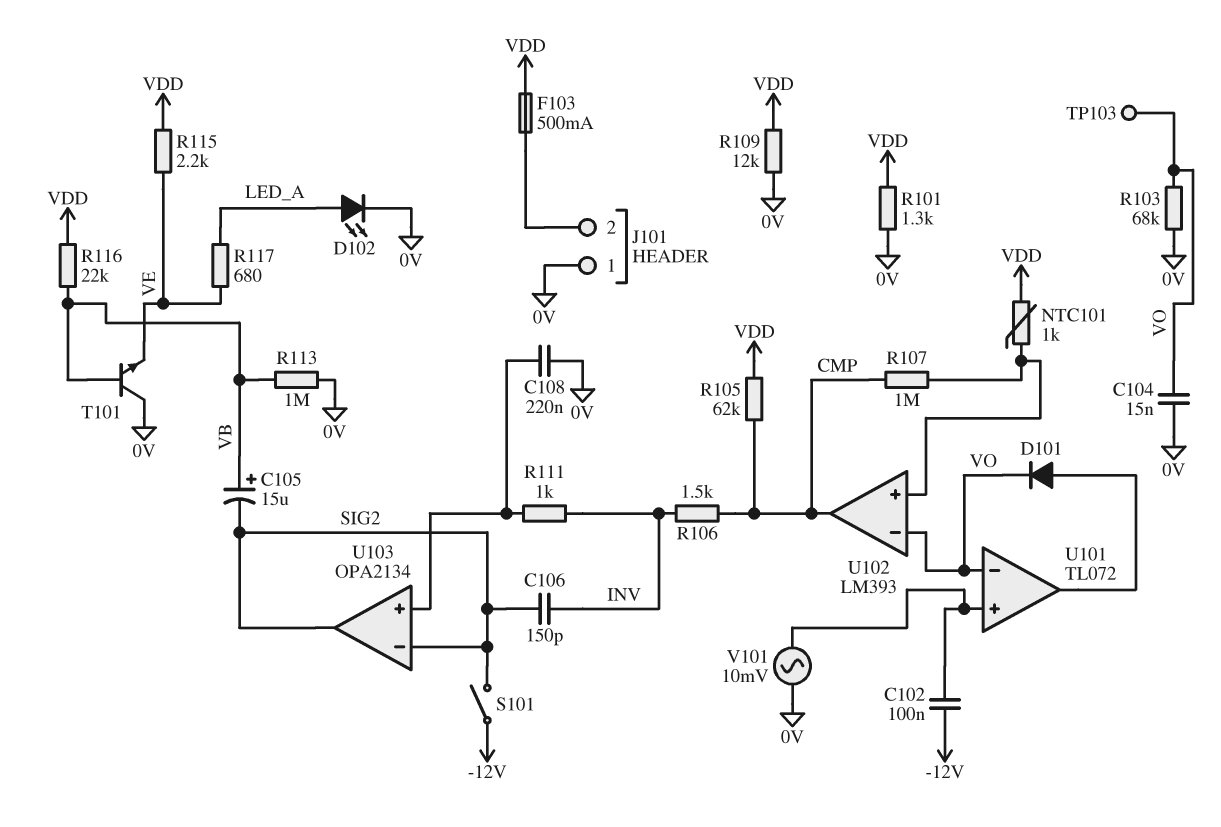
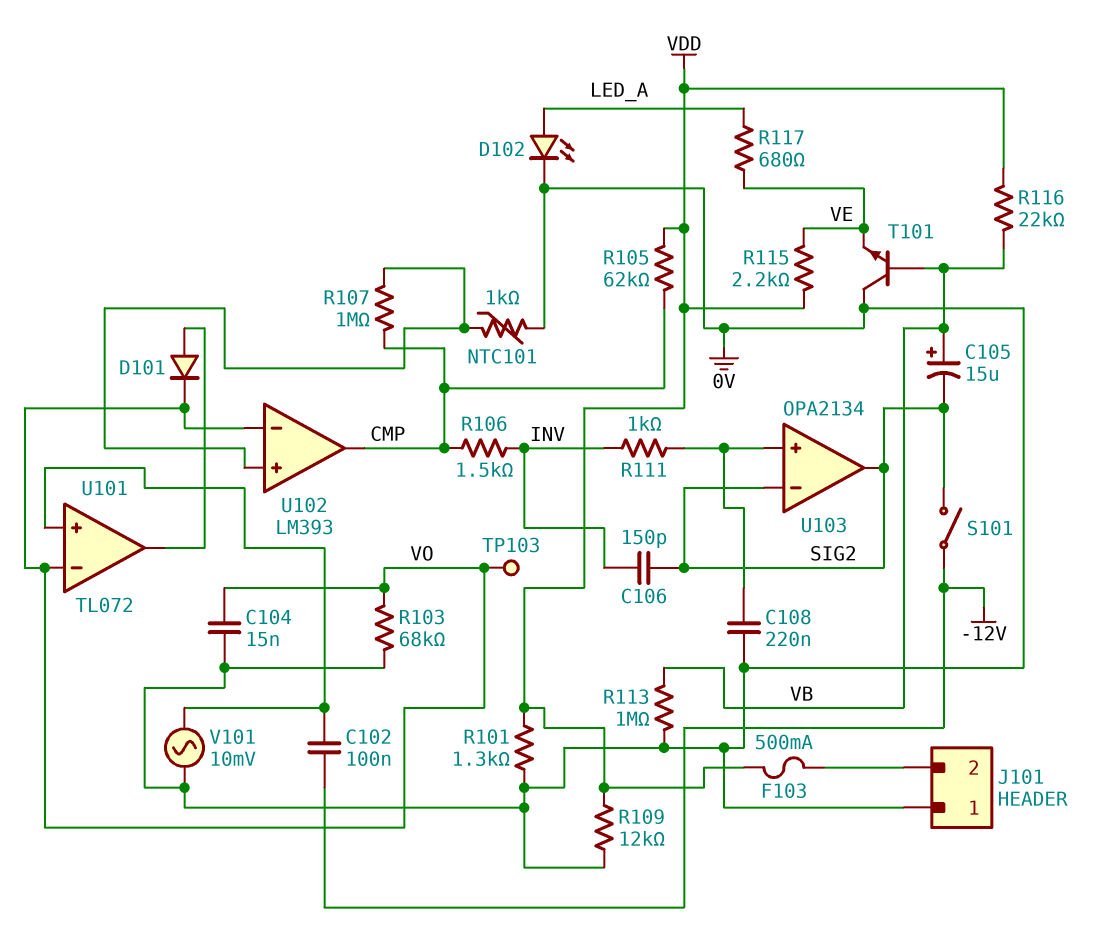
NTC101: 1k (U102/in+, VDD) -> 1k (0V, U102/in+)

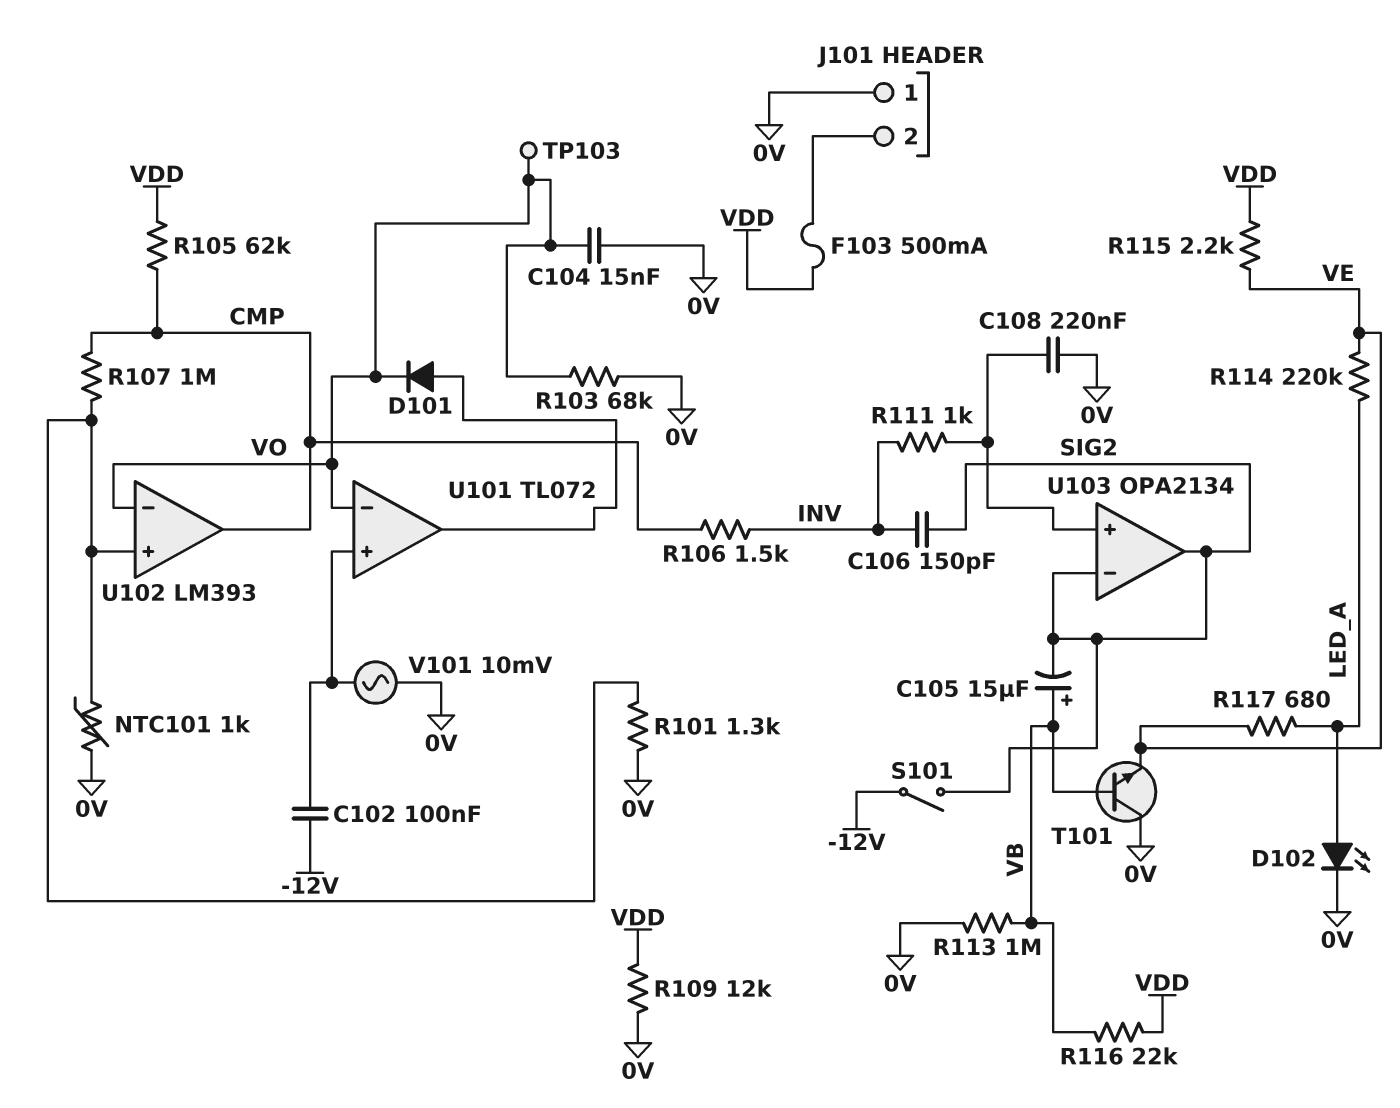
R101: 1.3k (0V, VDD) -> 1.3k (0V, U102/in+)
R114: none -> 220k (LED_A, VE)

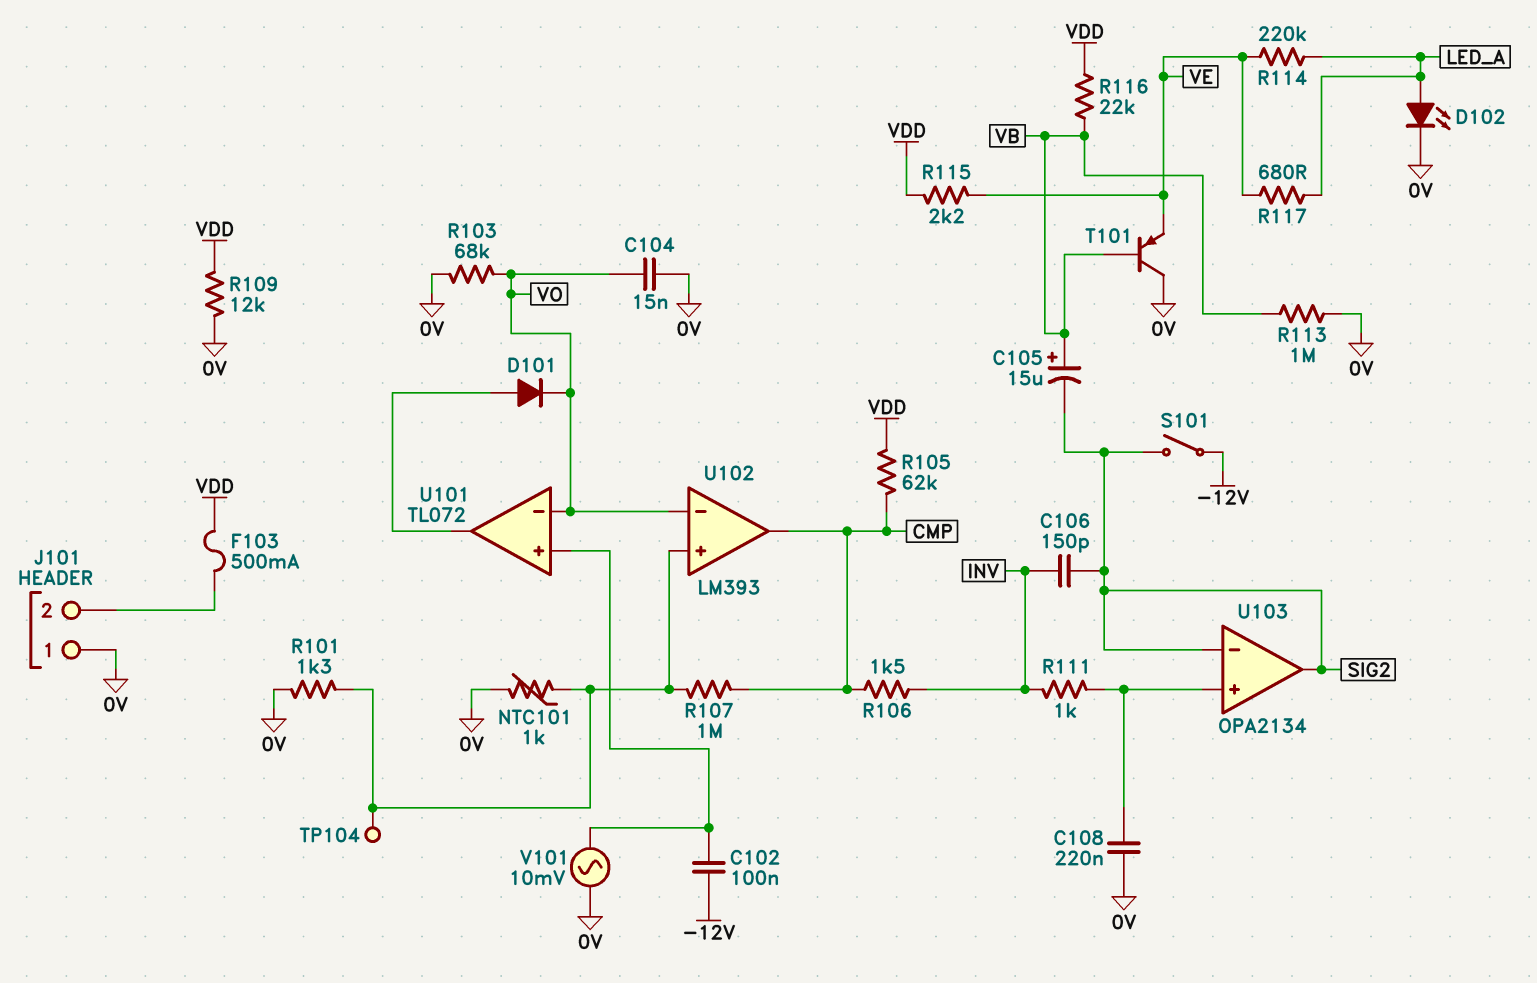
T101: NPN (B VB, C 0V, E VE) -> PNP (B VB, C 0V, E VE)
TP103: test point (VO) -> none
TP104: none -> test point (U102/in+)

